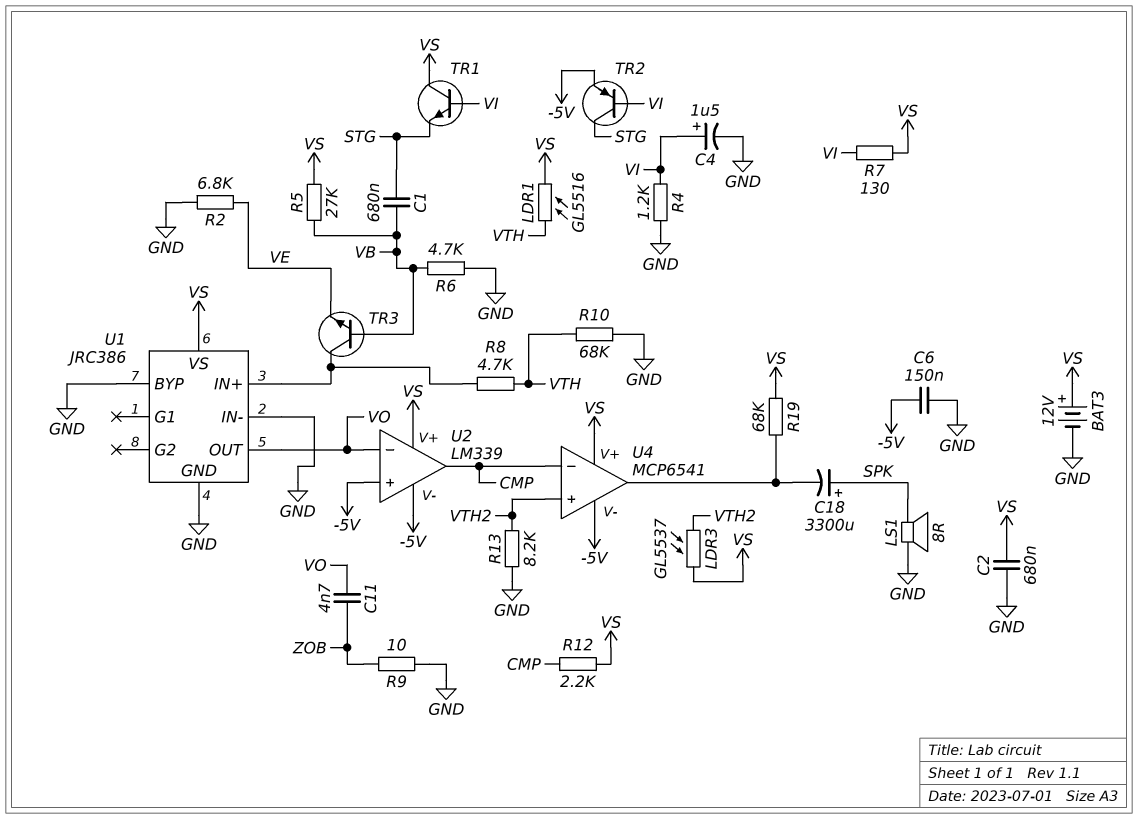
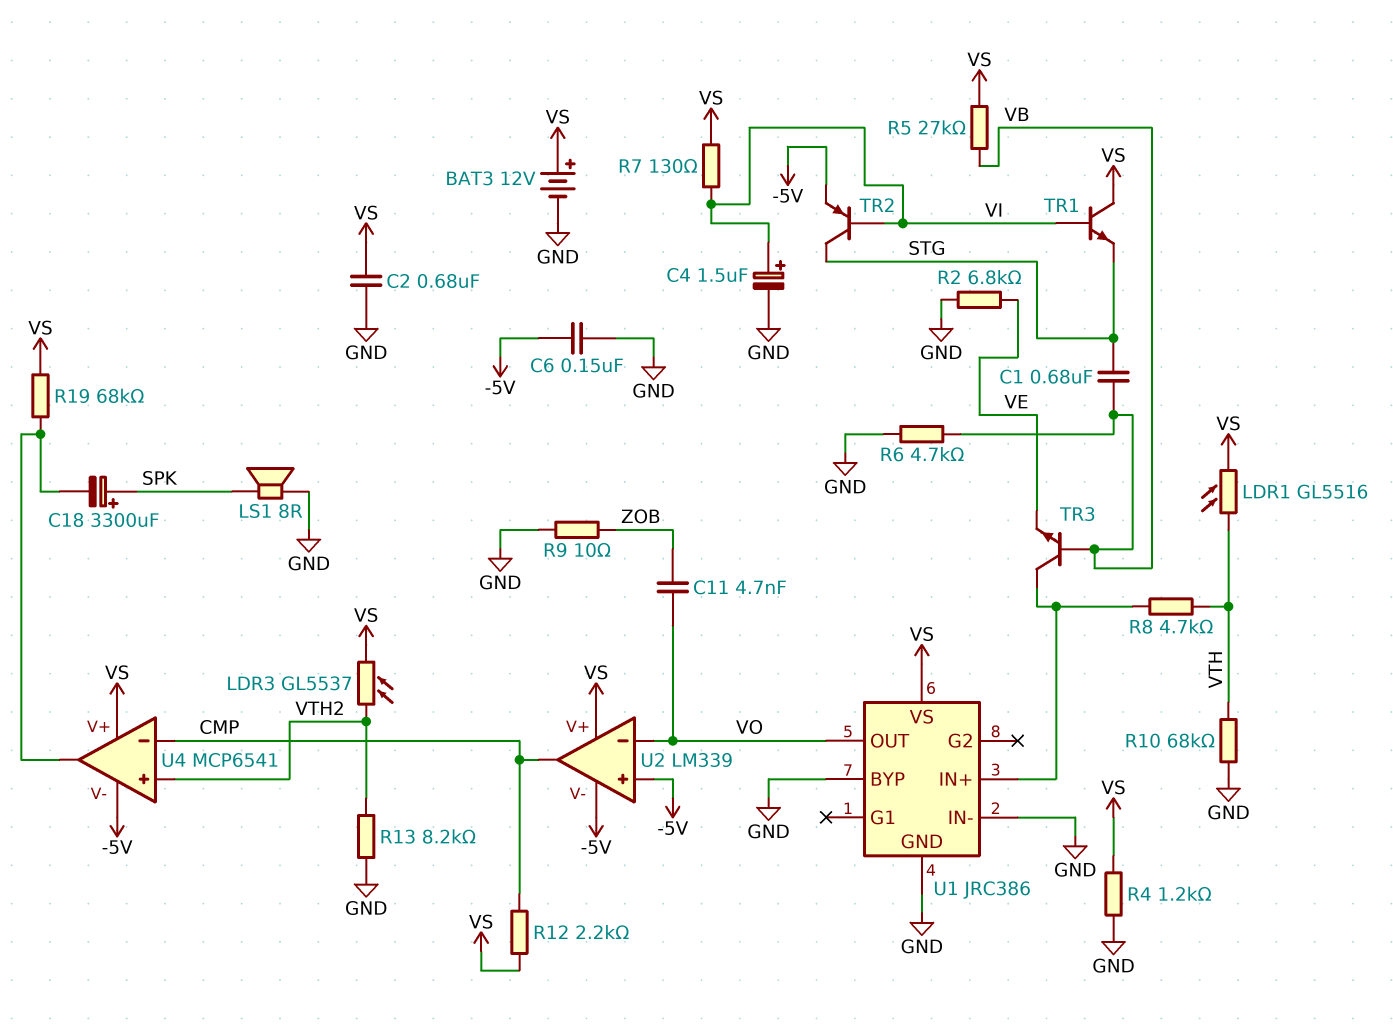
R4: 1.2k (GND, VI) -> 1.2k (GND, VS)

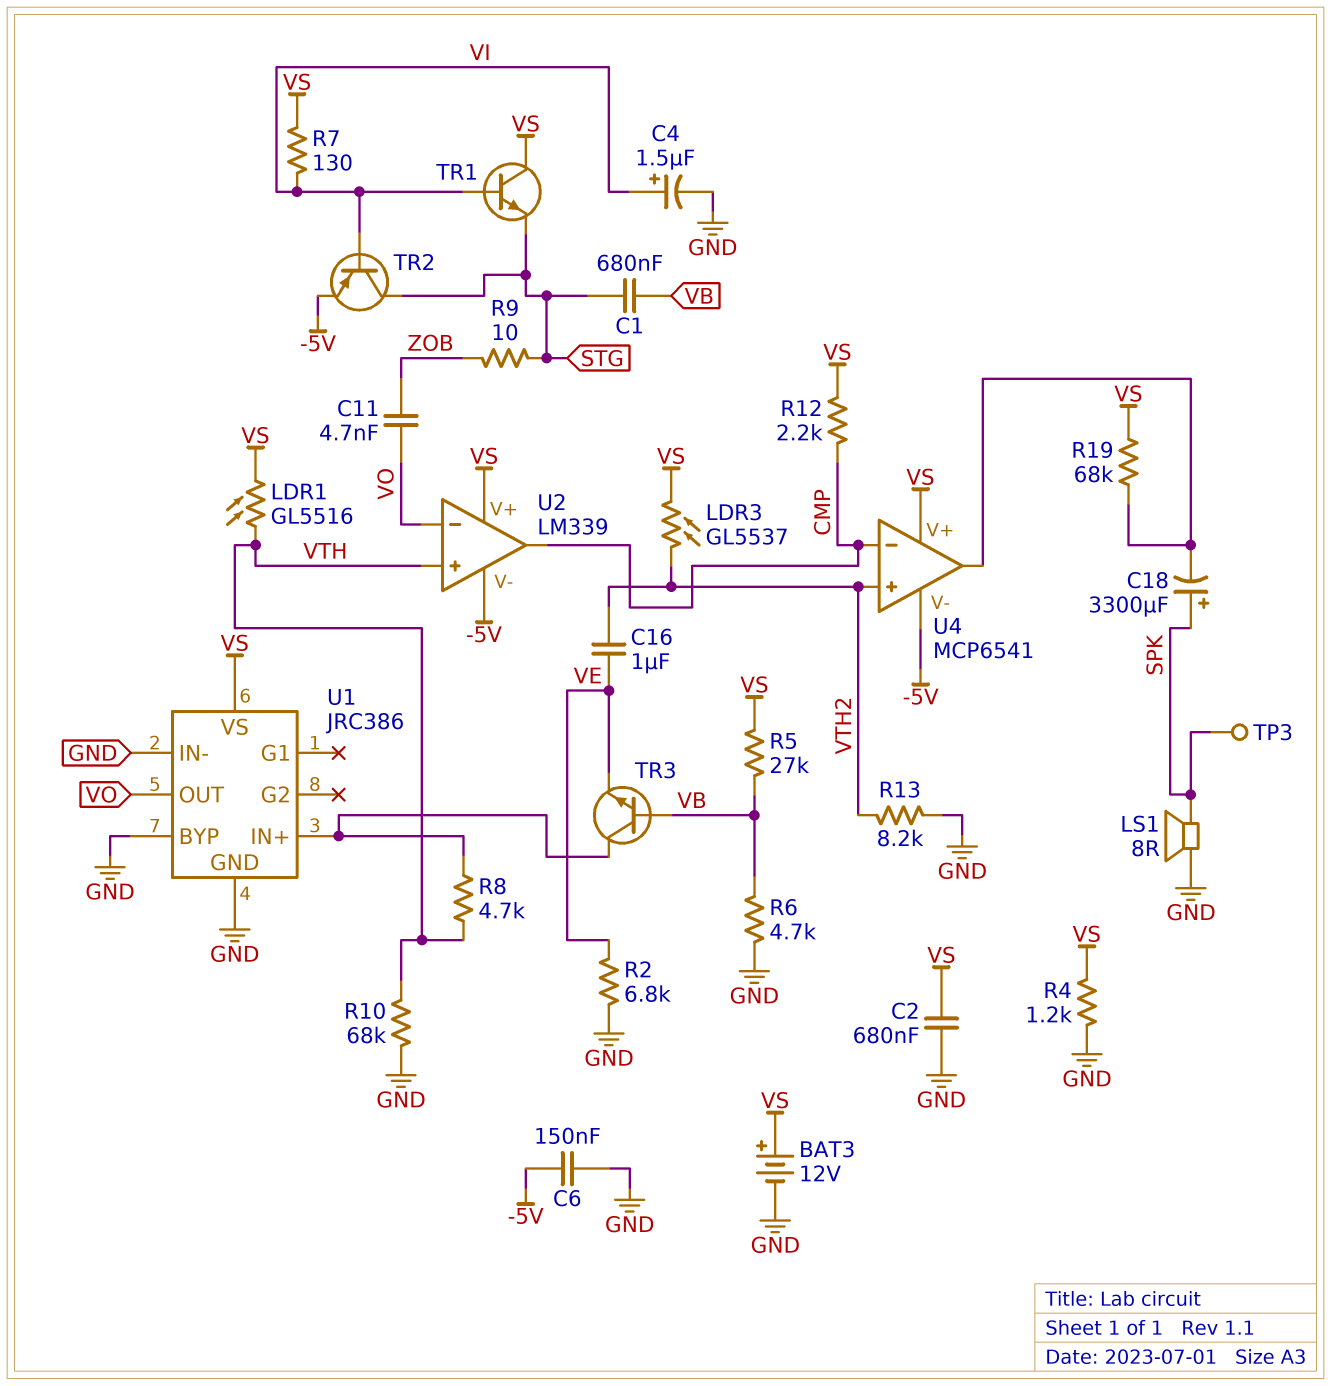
C16: none -> 1uF (VE, VTH2)
R9: 10 (GND, ZOB) -> 10 (STG, ZOB)
TP3: none -> test point (SPK)
U2 pin in+: -5V -> VTH

